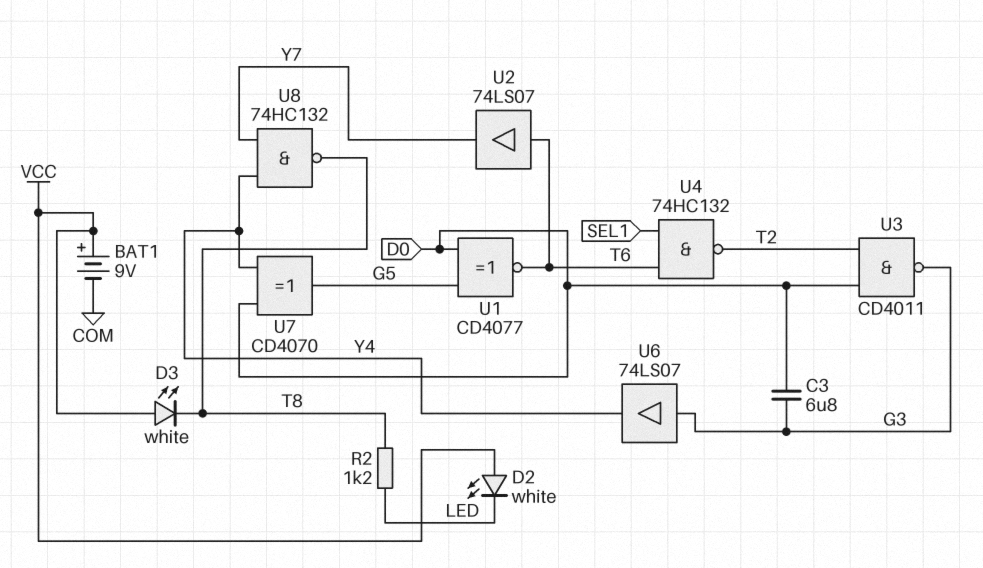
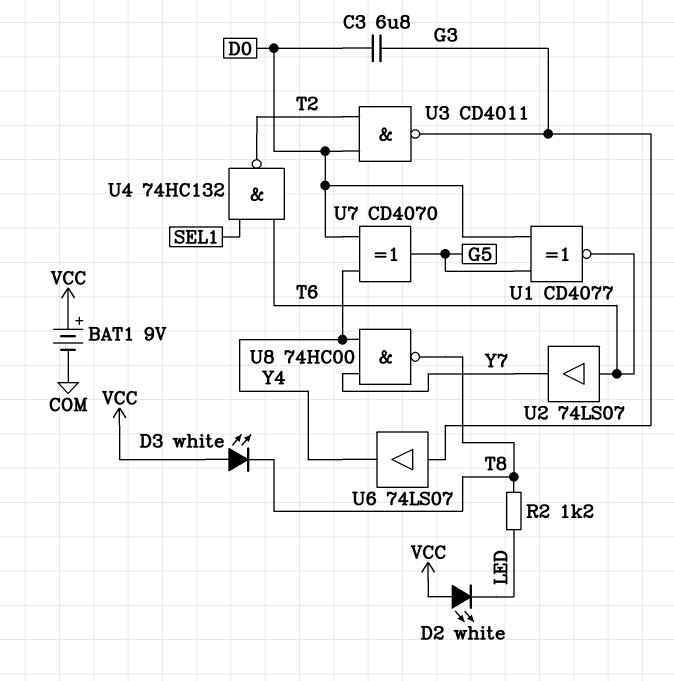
U8: NAND 74HC132 (in Y4, in Y7, out T8) -> NAND 74HC00 (in Y4, in Y7, out T8)

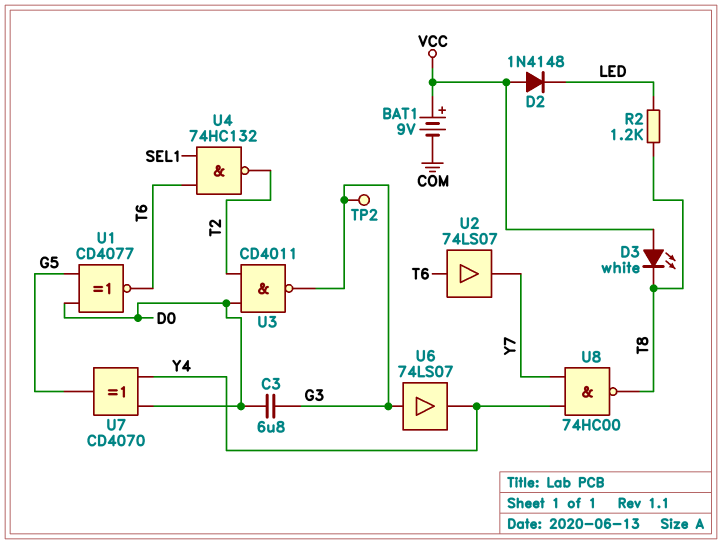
D2: LED white (A VCC, K LED) -> diode 1N4148 (A VCC, K LED)
TP2: none -> test point (G3)

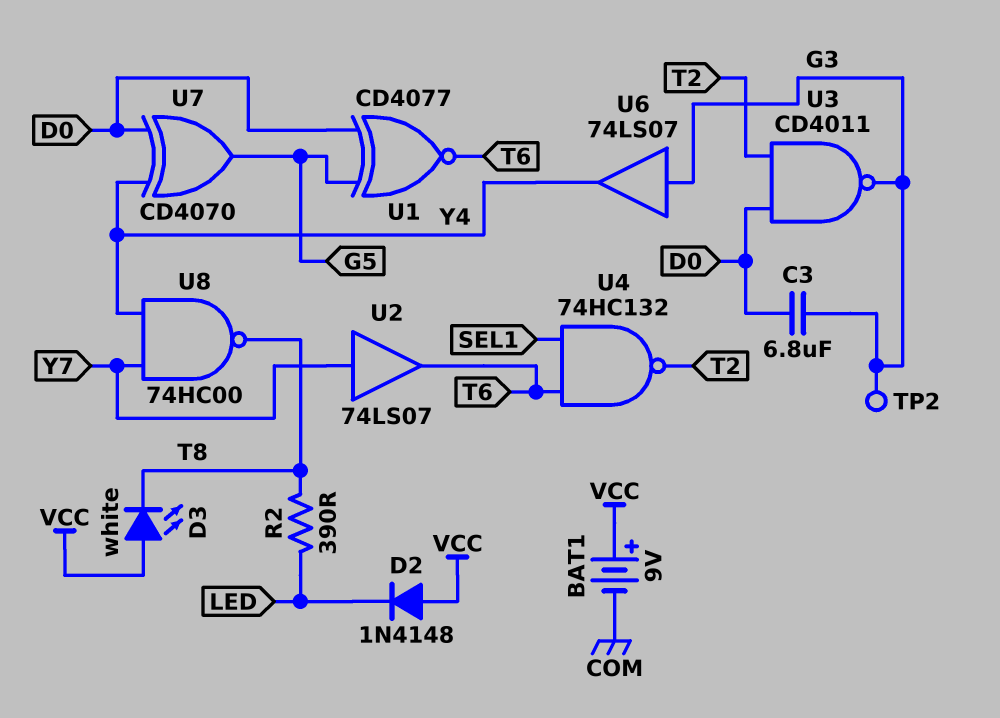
R2: 1.2k (LED, T8) -> 390 (LED, T8)
U2: buffer 74LS07 (in T6, out Y7) -> buffer 74LS07 (in Y7, out T6)

